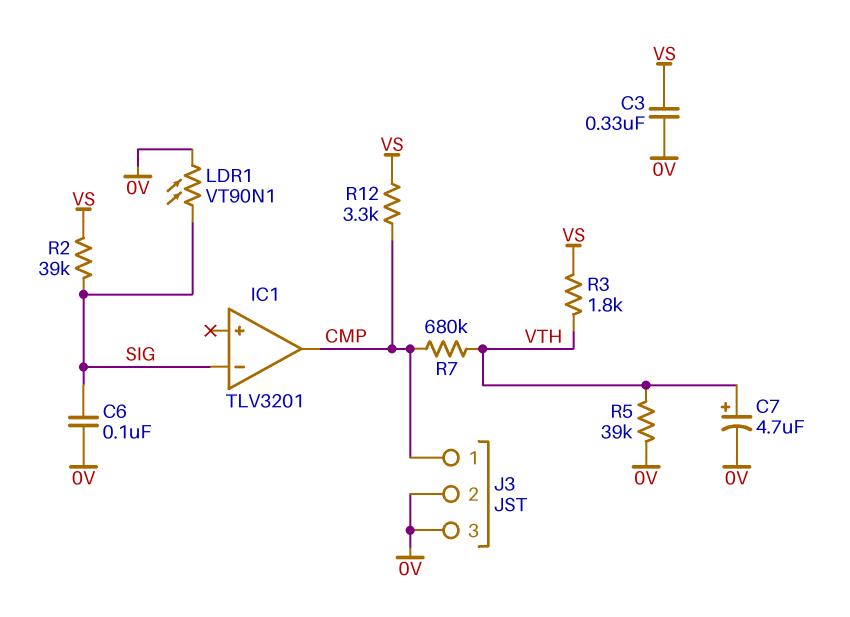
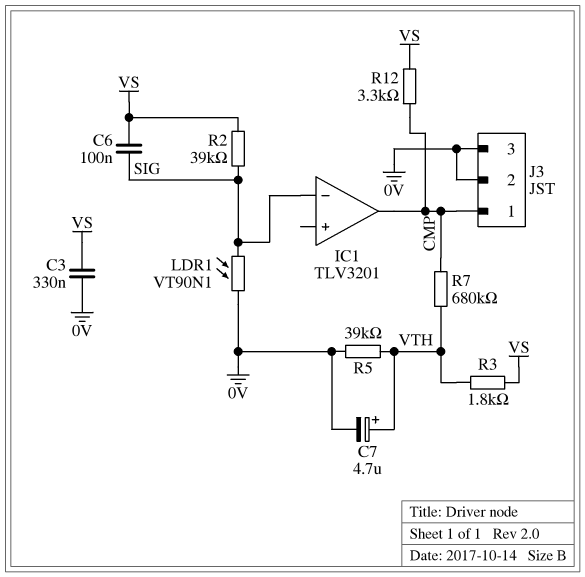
C6: 100nF (0V, SIG) -> 100nF (SIG, VS)

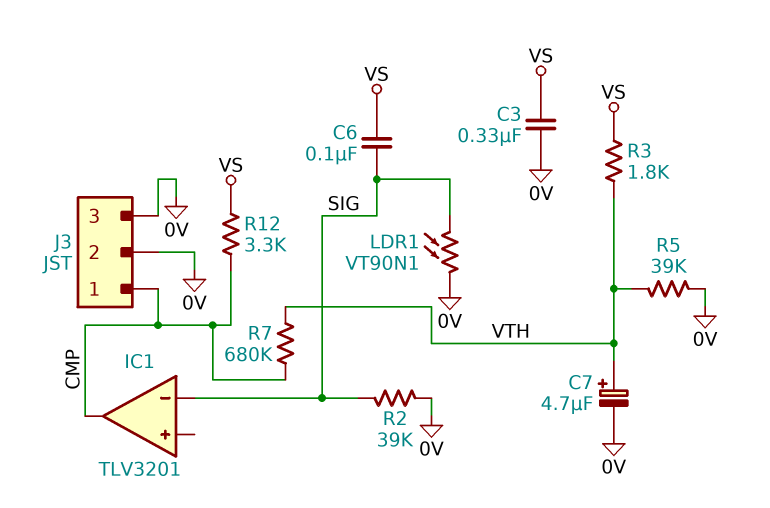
R2: 39k (SIG, VS) -> 39k (0V, SIG)

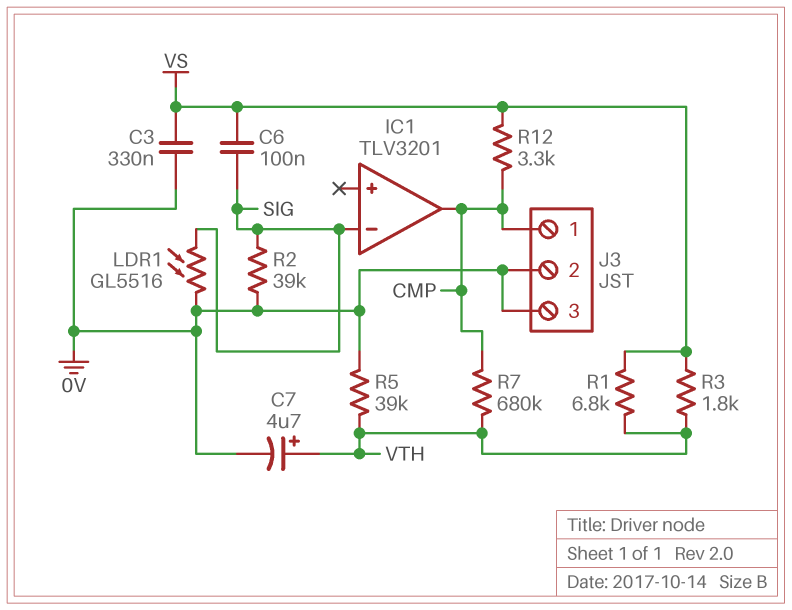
LDR1: VT90N1 (0V, SIG) -> GL5516 (0V, SIG)
R1: none -> 6.8k (VS, VTH)

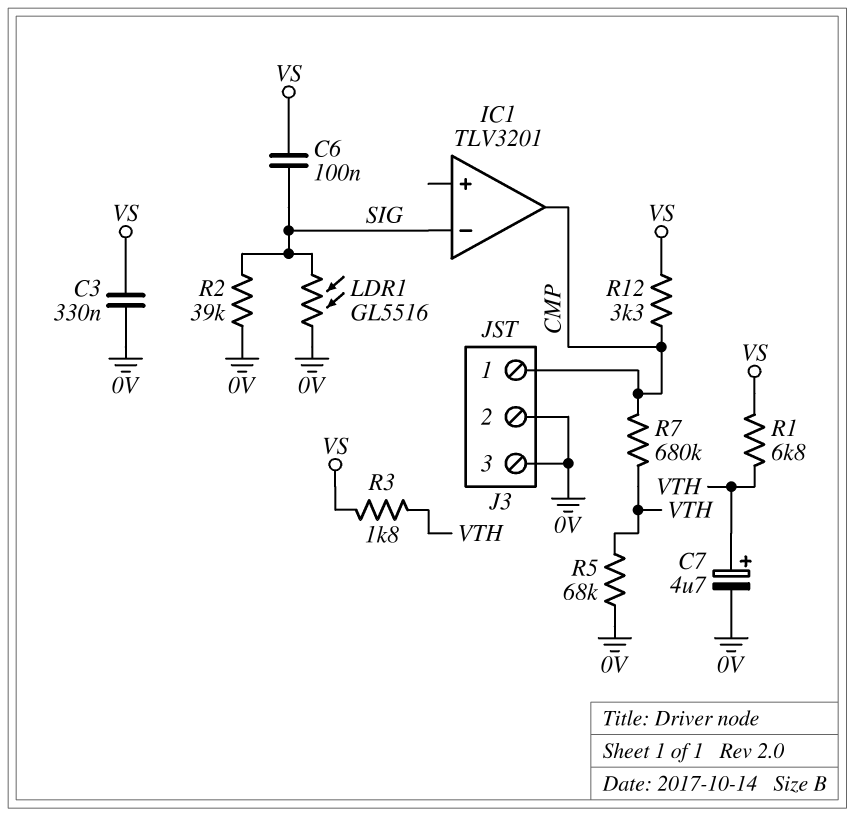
R5: 39k (0V, VTH) -> 68k (0V, VTH)

